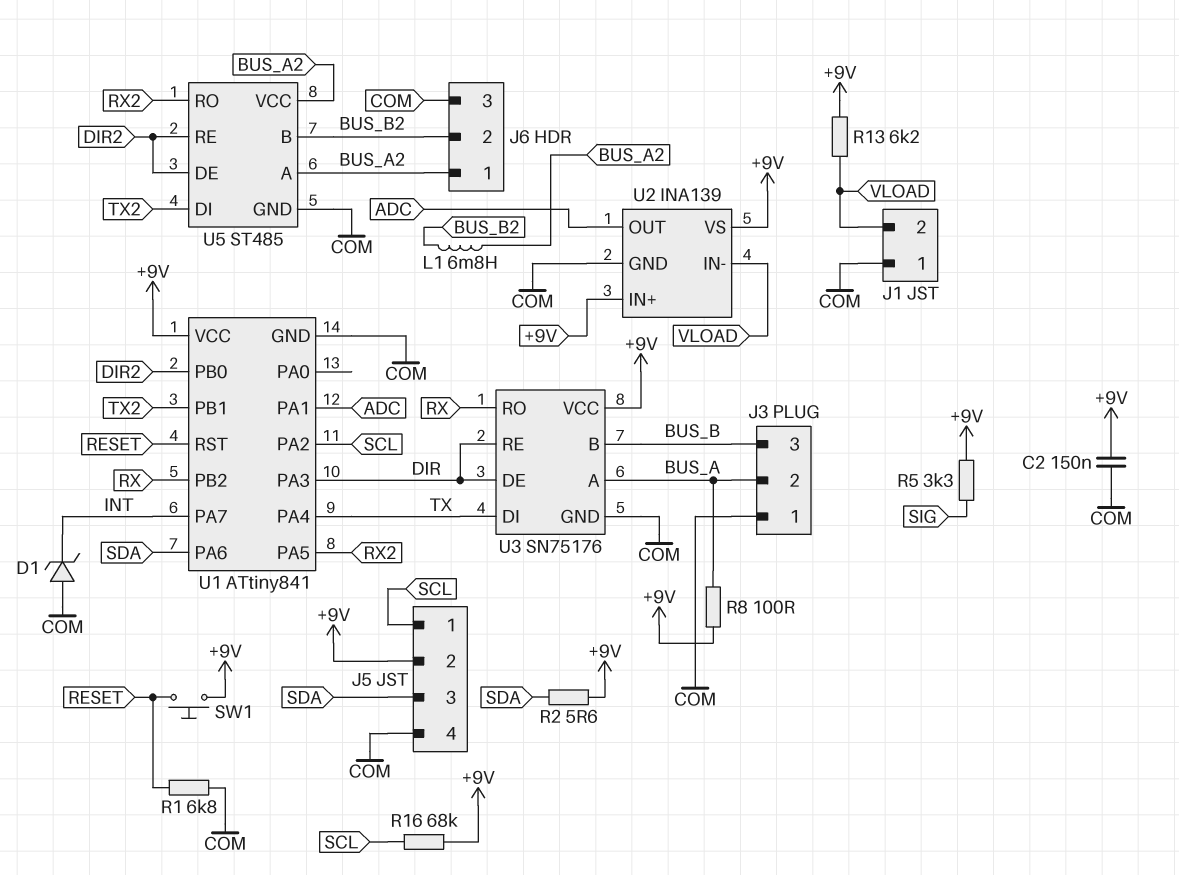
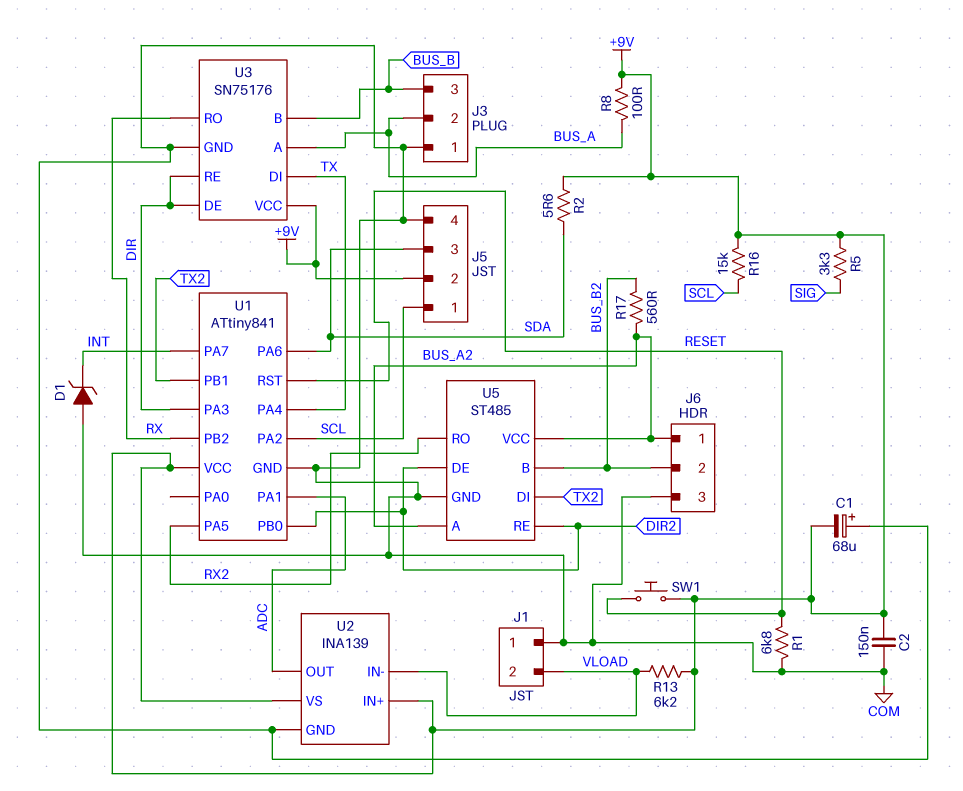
C1: none -> 68uF (plus COM, minus +9V)
L1: 6.8mH (BUS_A2, BUS_B2) -> none
R16: 68k (+9V, SCL) -> 15k (+9V, SCL)
R17: none -> 560 (BUS_A2, BUS_B2)

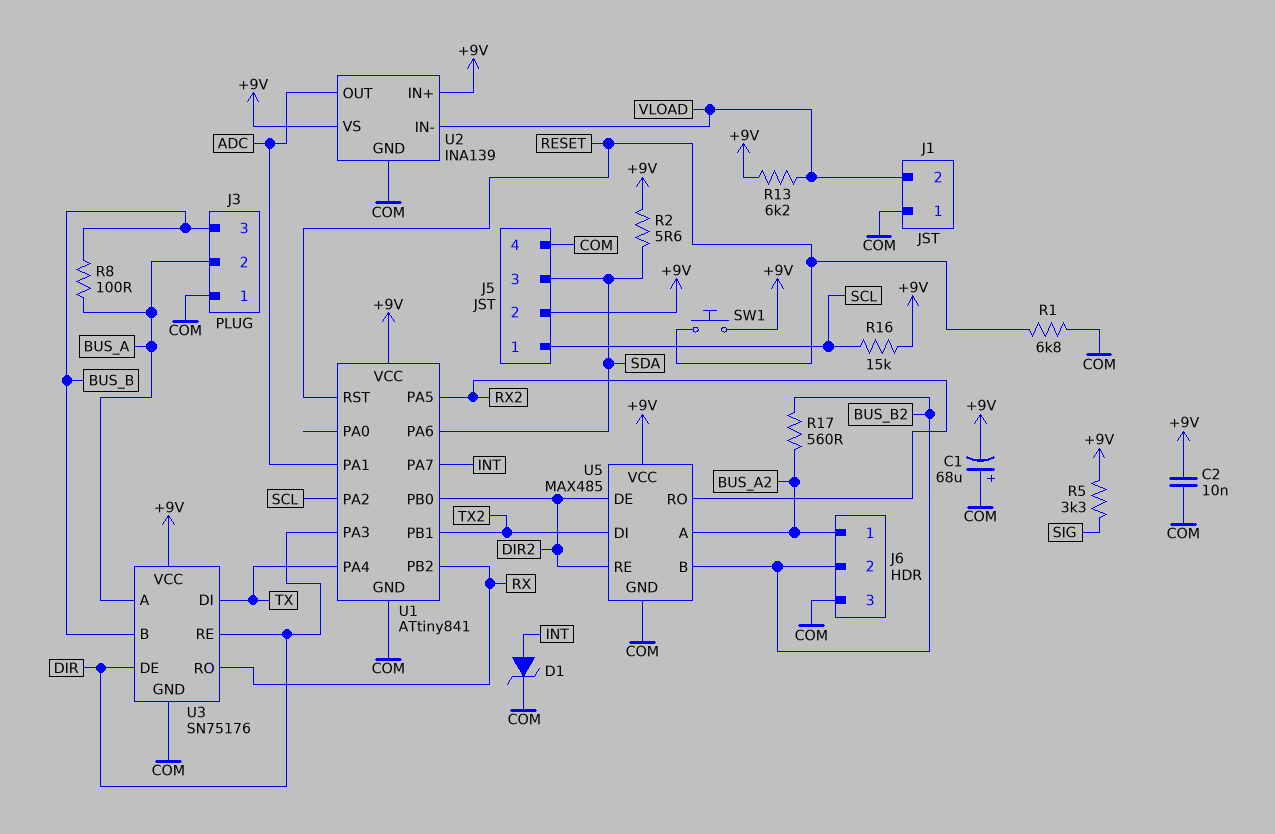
C2: 150nF (+9V, COM) -> 10nF (+9V, COM)
D1: zener (A COM, K INT) -> zener (A INT, K COM)
R8: 100 (+9V, BUS_A) -> 100 (BUS_A, BUS_B)
U5: ST485 -> MAX485
U5 pin VCC: BUS_A2 -> +9V

